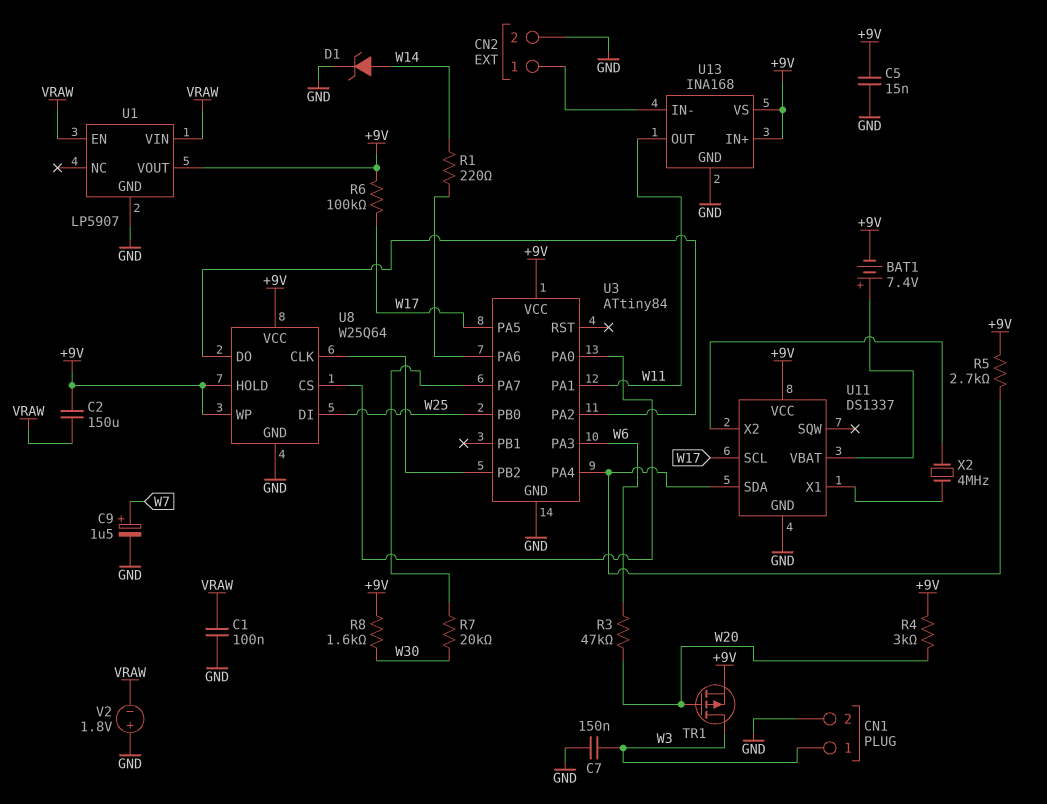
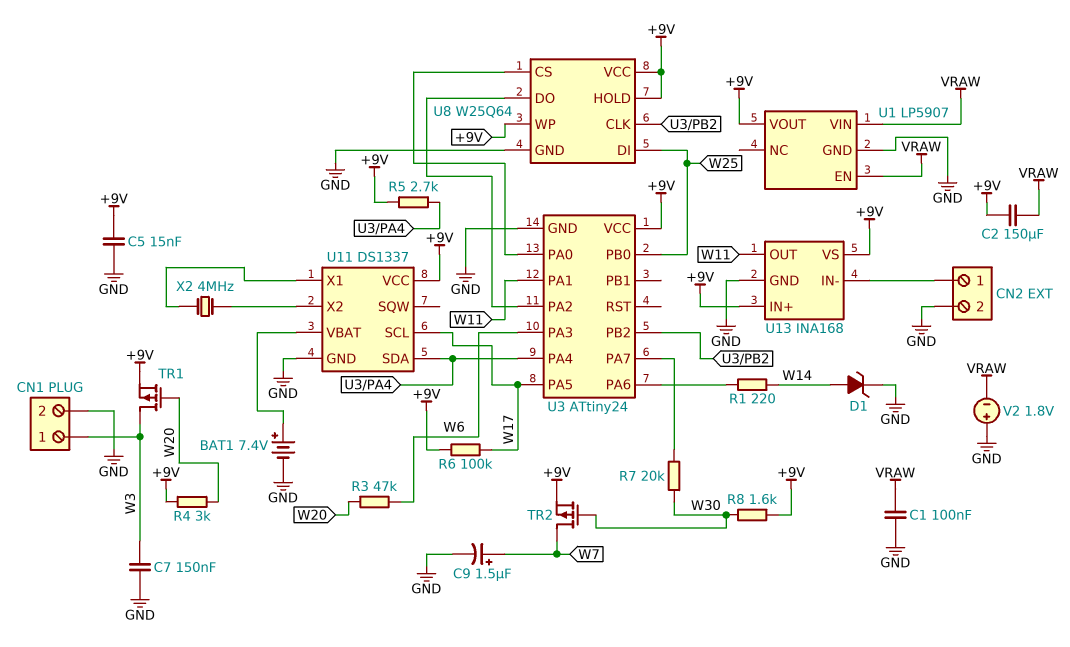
BAT1: 7.4V (plus U11/VBAT, minus +9V) -> 7.4V (plus U11/VBAT, minus GND)
TR2: none -> PMOS (G W30, D W7, S +9V)
U3: ATtiny84 -> ATtiny24

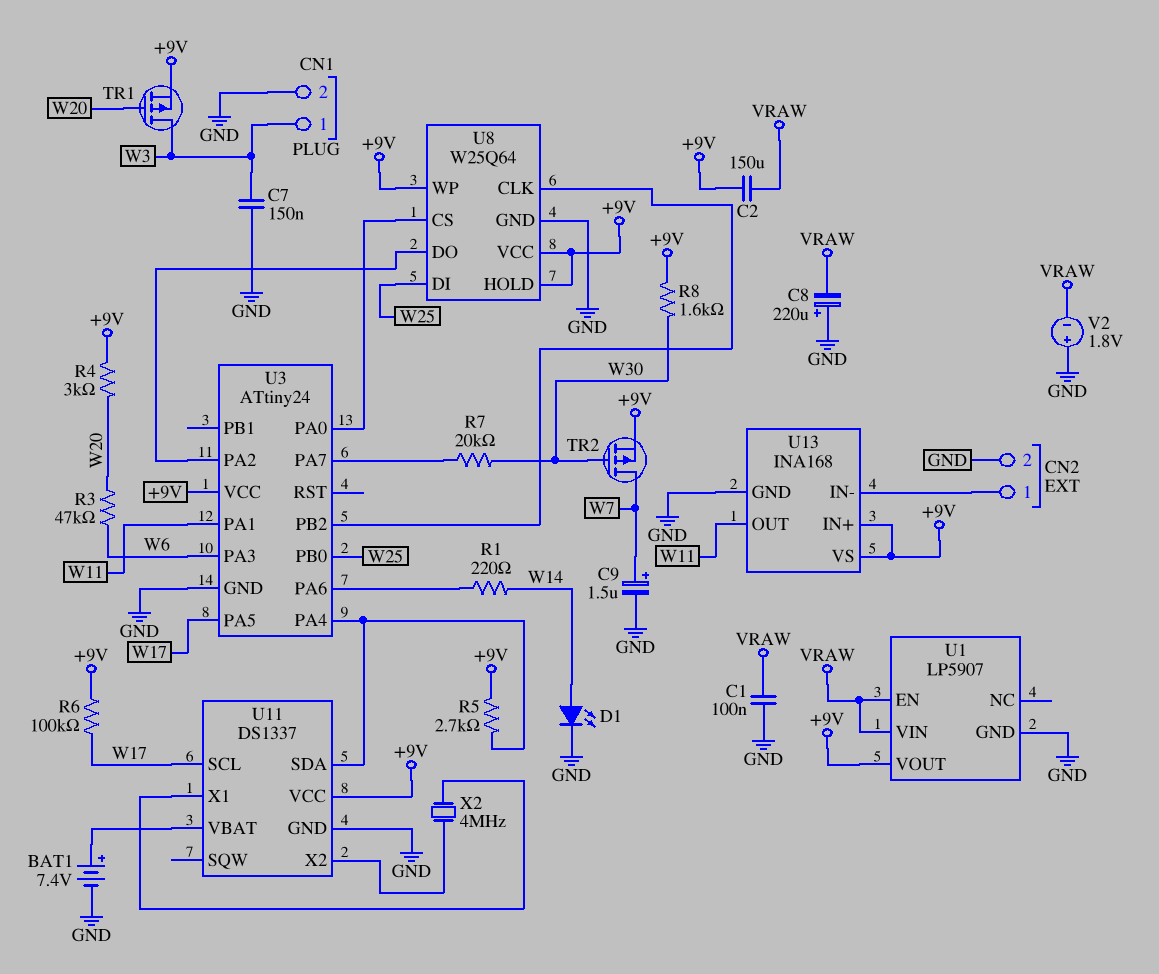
C5: 15nF (+9V, GND) -> none
C8: none -> 220uF (plus GND, minus VRAW)
D1: zener (A W14, K GND) -> LED (A W14, K GND)

